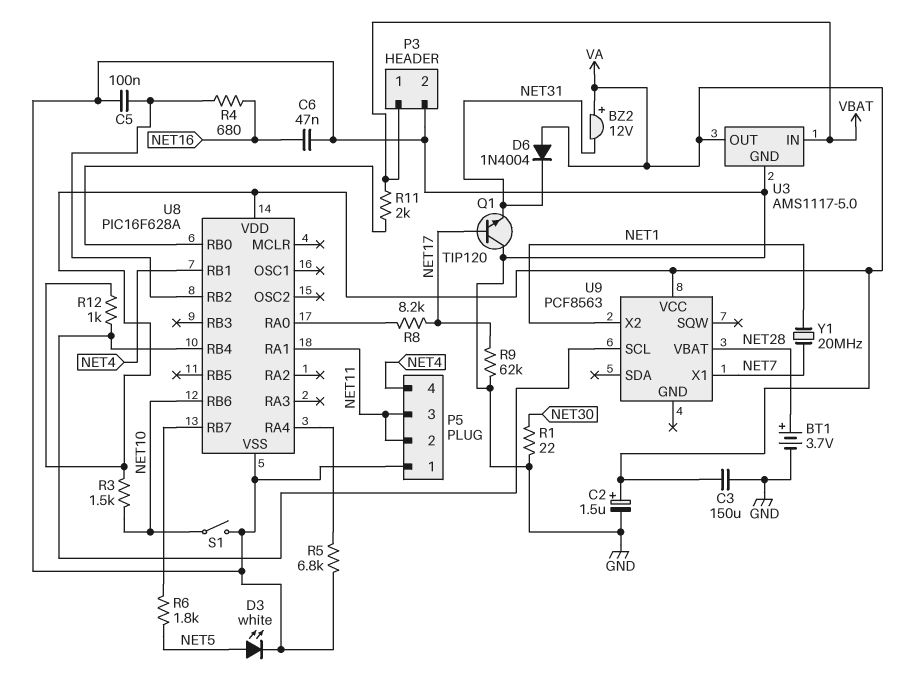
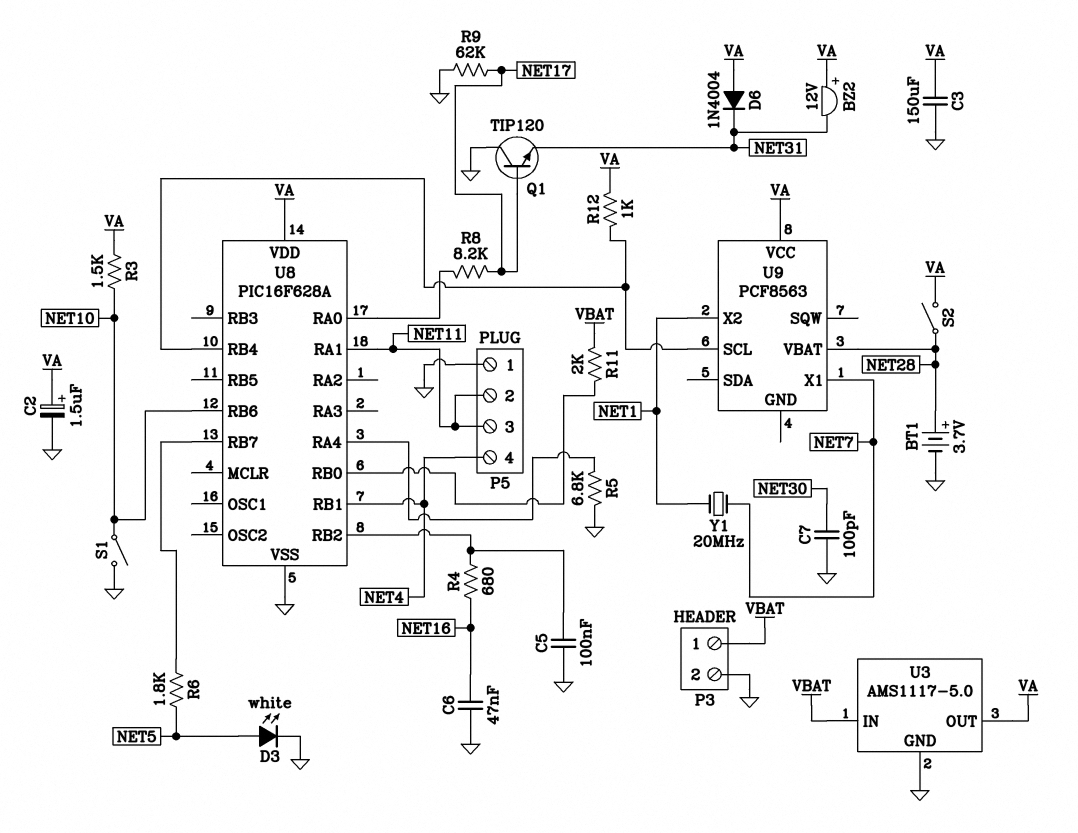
C7: none -> 100pF (GND, NET30)
R1: 22 (GND, NET30) -> none
S2: none -> switch (NET28, VA)

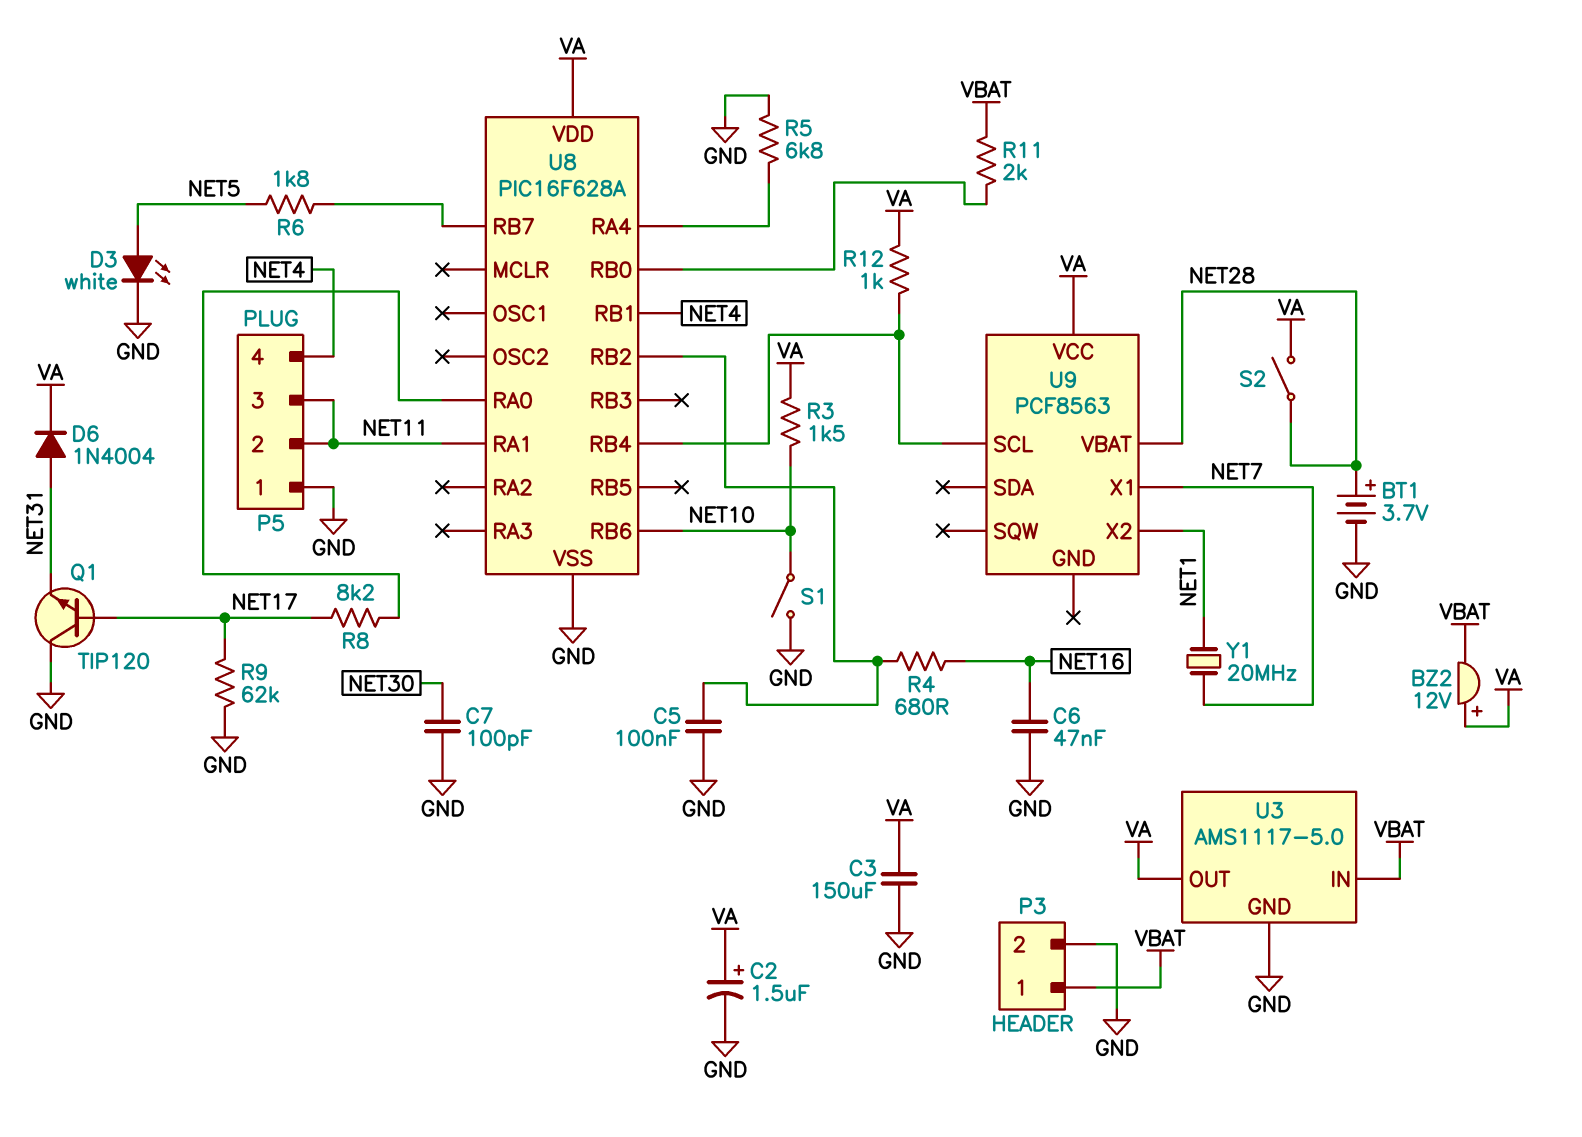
BZ2: buzzer 12V (plus VA, minus NET31) -> buzzer 12V (plus VA, minus VBAT)
D6: diode 1N4004 (A VA, K NET31) -> diode 1N4004 (A NET31, K VA)

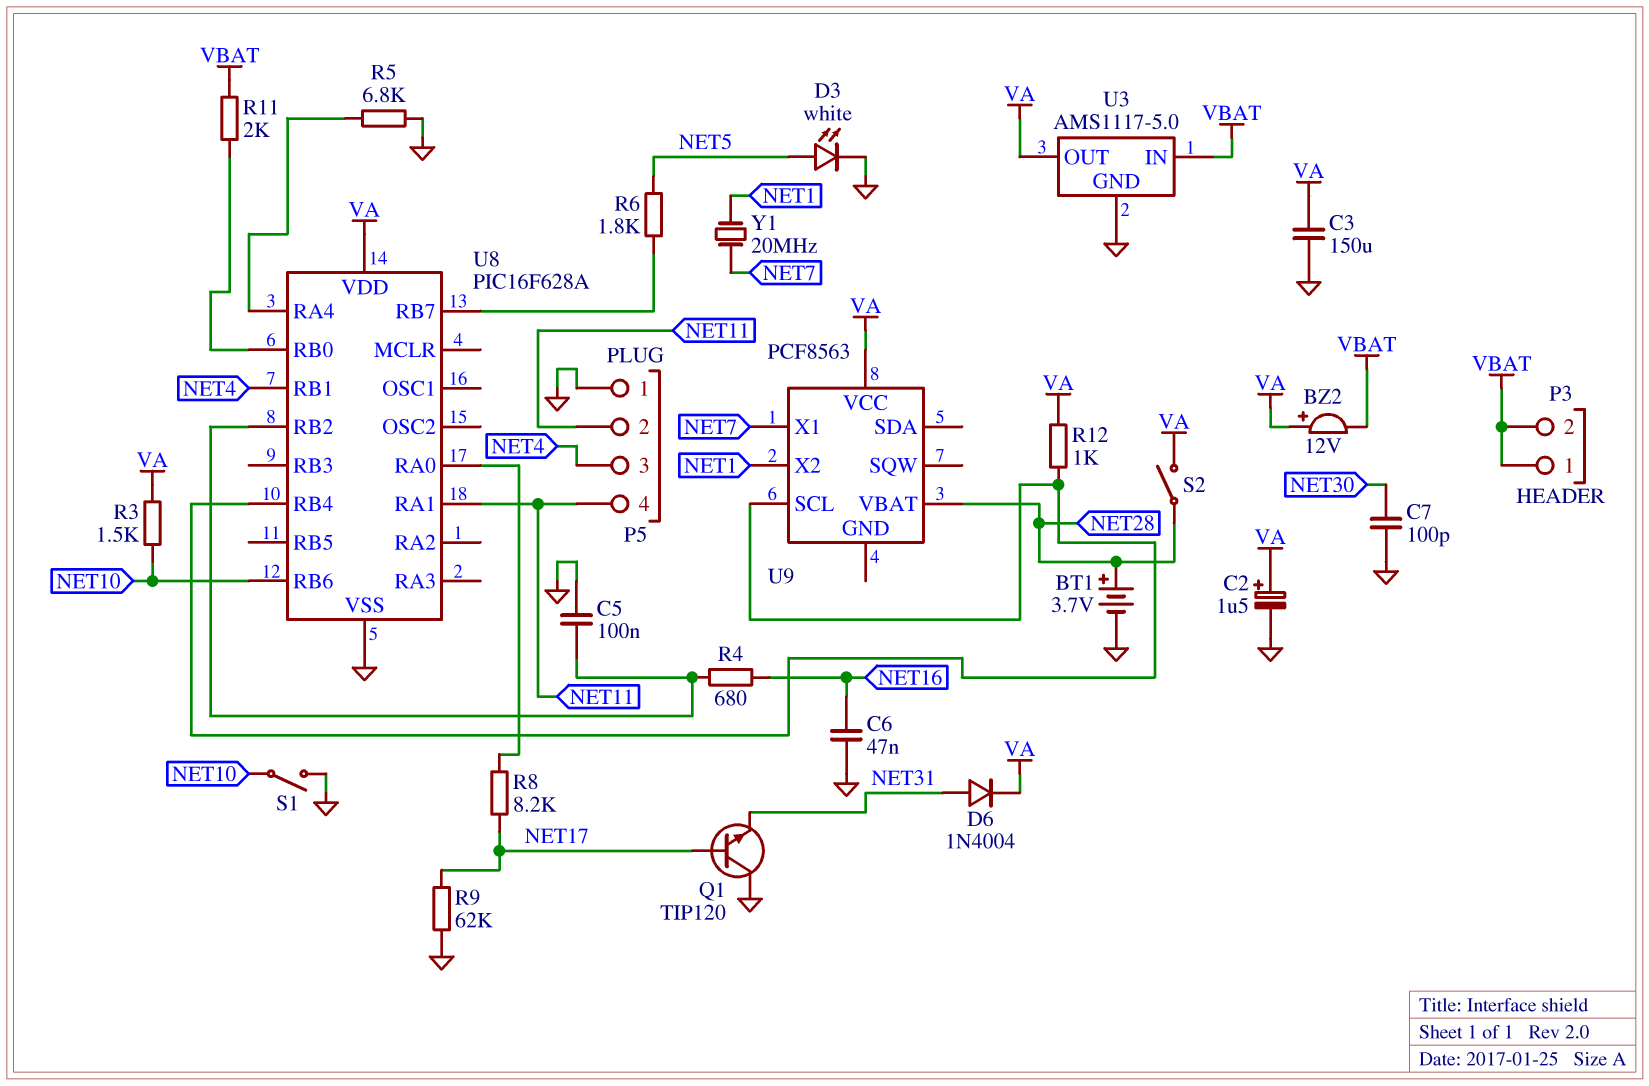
P3 pin 2: GND -> VBAT
P5 pin 3: NET11 -> NET4
P5 pin 4: NET4 -> NET11

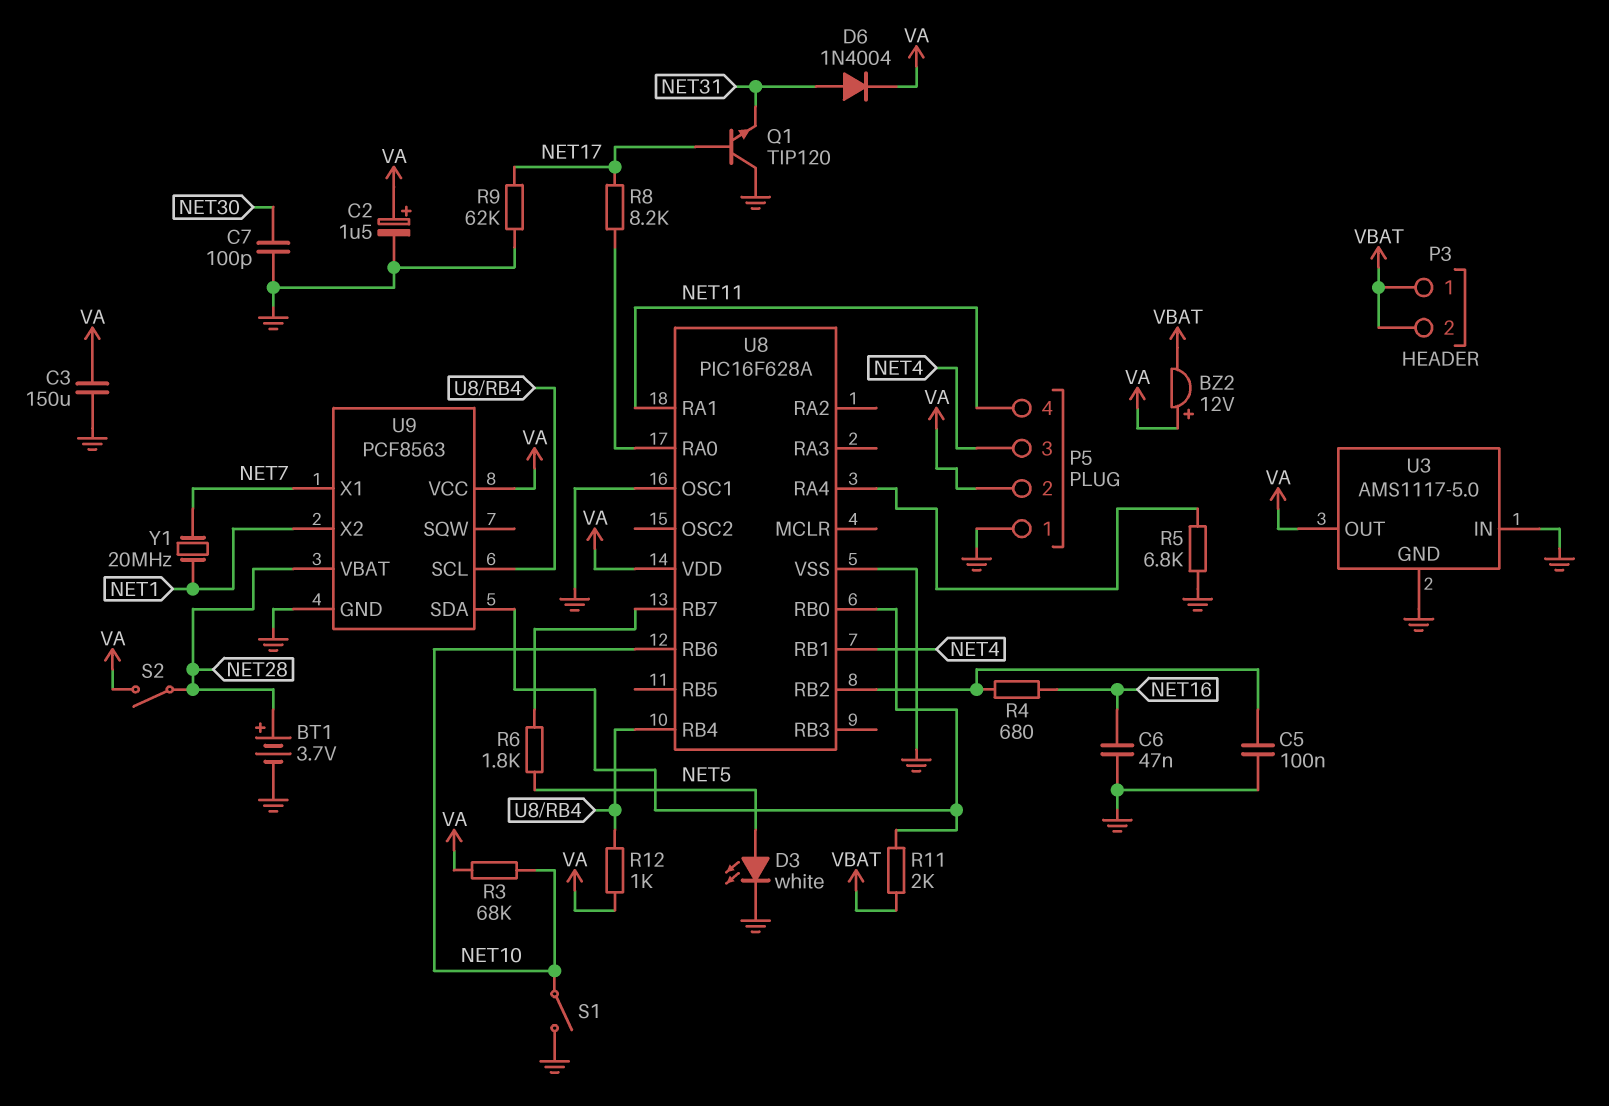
P5 pin 2: NET11 -> VA
R3: 1.5k (NET10, VA) -> 68k (NET10, VA)
U3 pin IN: VBAT -> GND
U8 pin OSC1: none -> GND
U9 pin GND: none -> GND
U9 pin SDA: none -> U8/RB0

